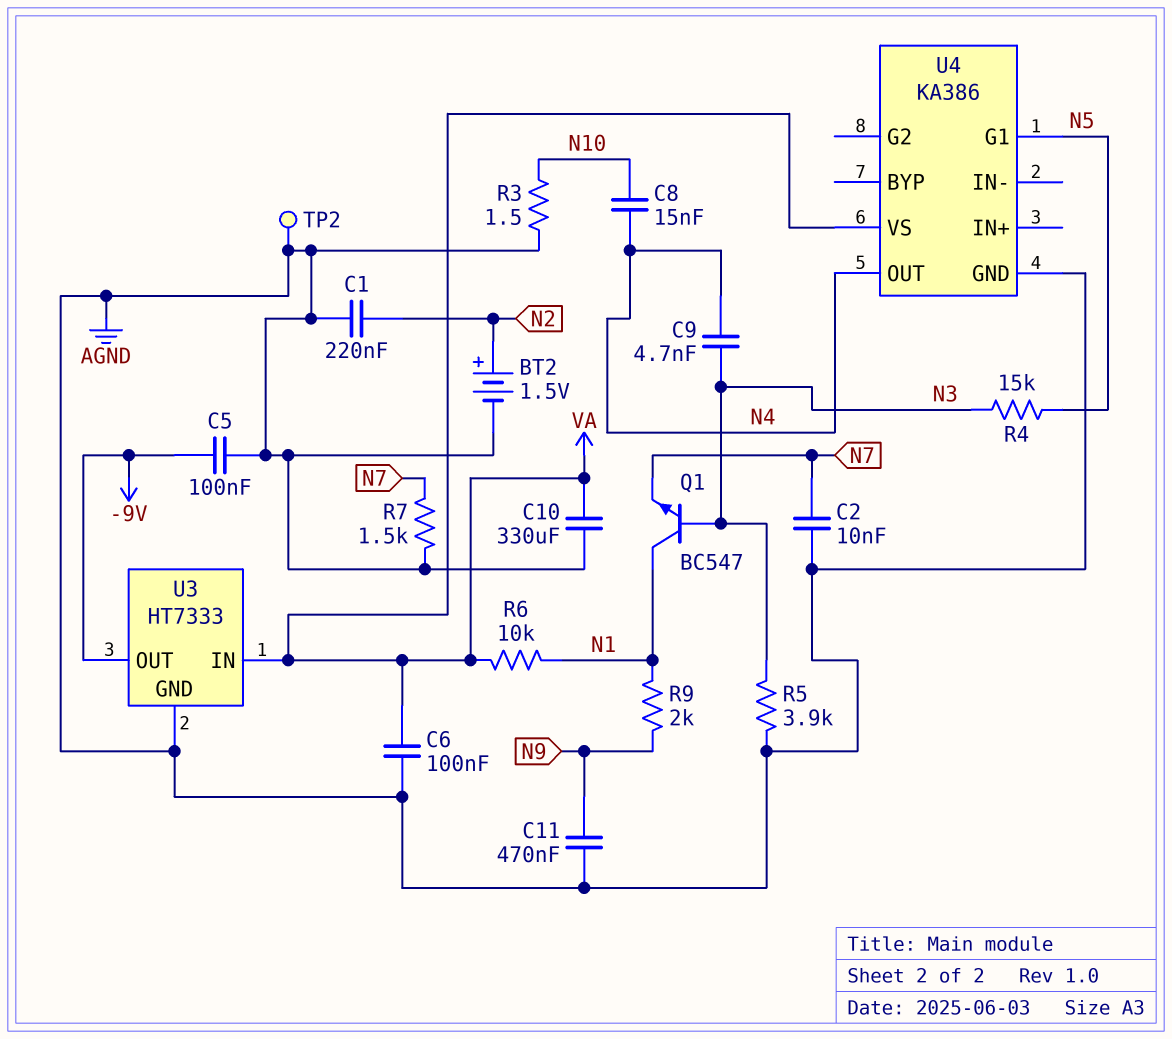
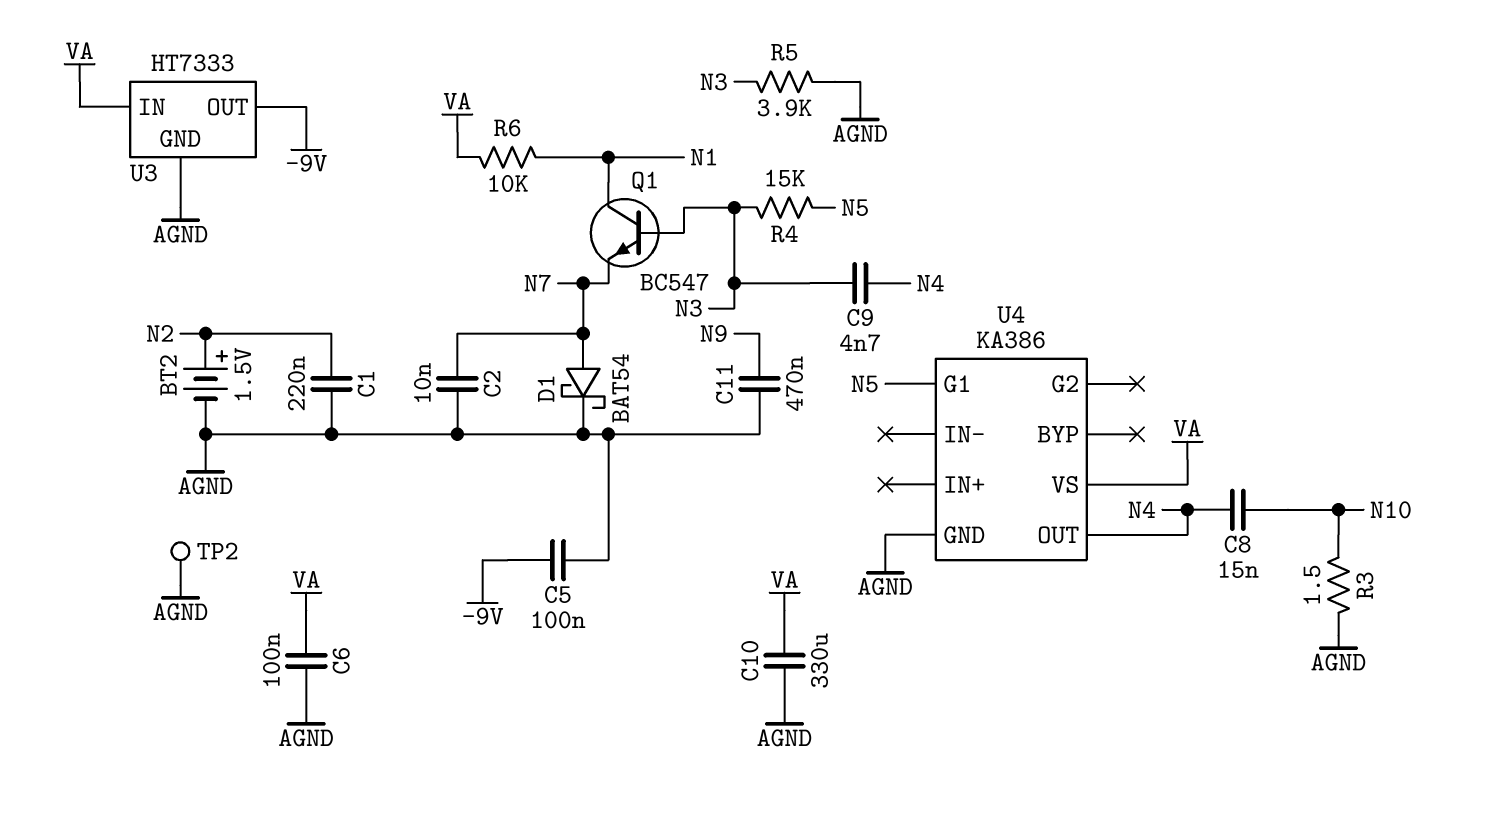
D1: none -> schottky BAT54 (A N7, K AGND)
R7: 1.5k (AGND, N7) -> none
R9: 2k (N1, N9) -> none

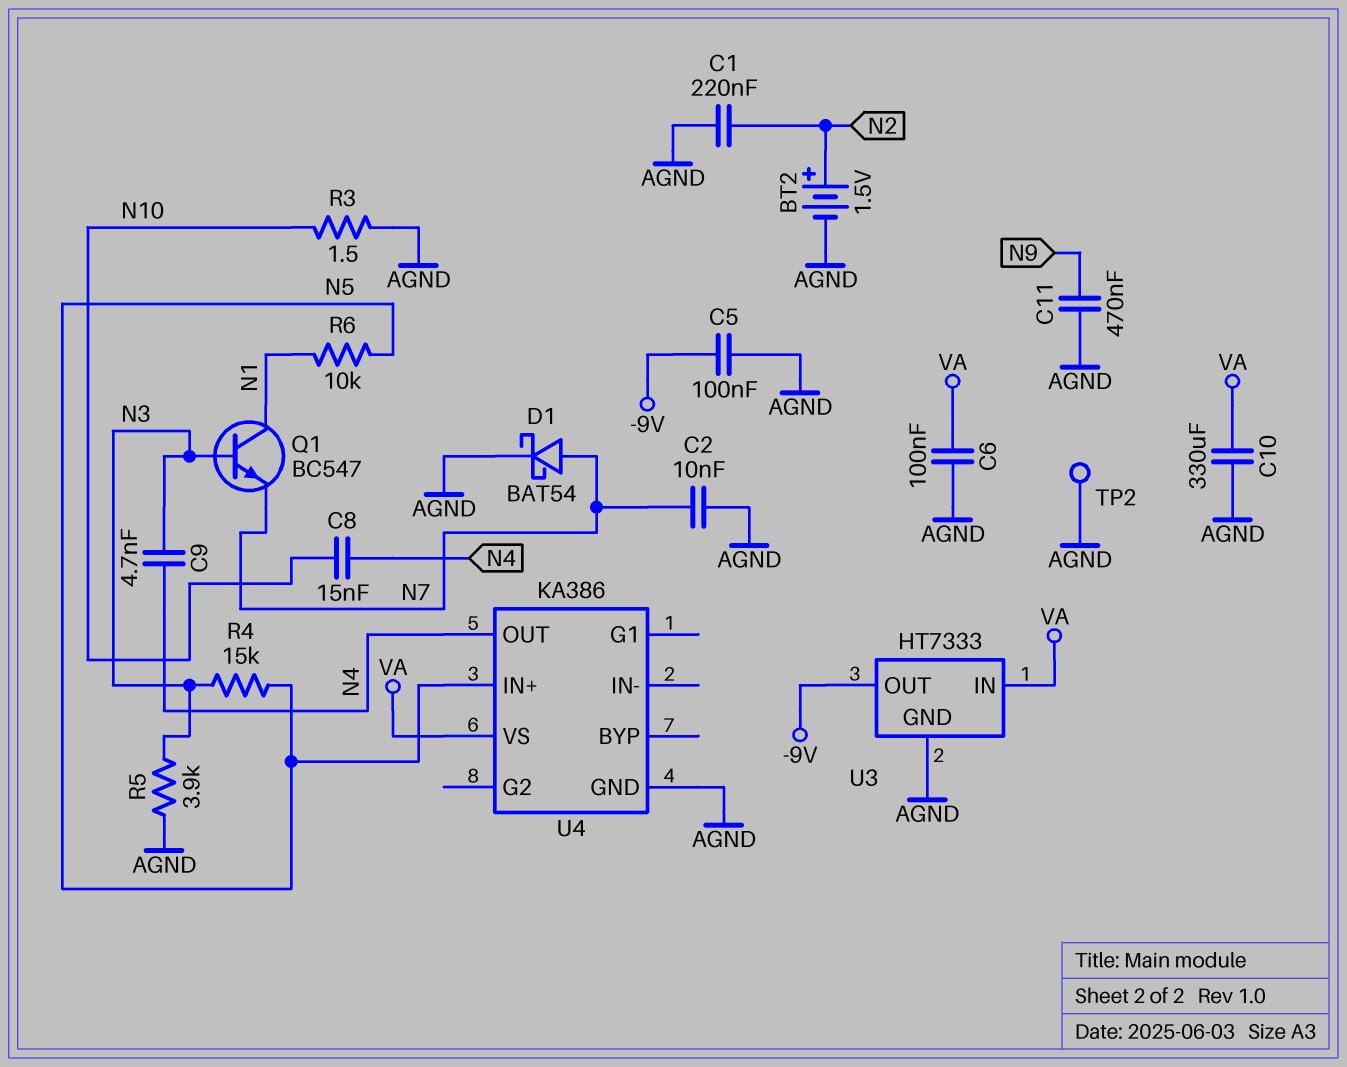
R6: 10k (N1, VA) -> 10k (N1, N5)
U4 pin G1: N5 -> none
U4 pin IN+: none -> N5

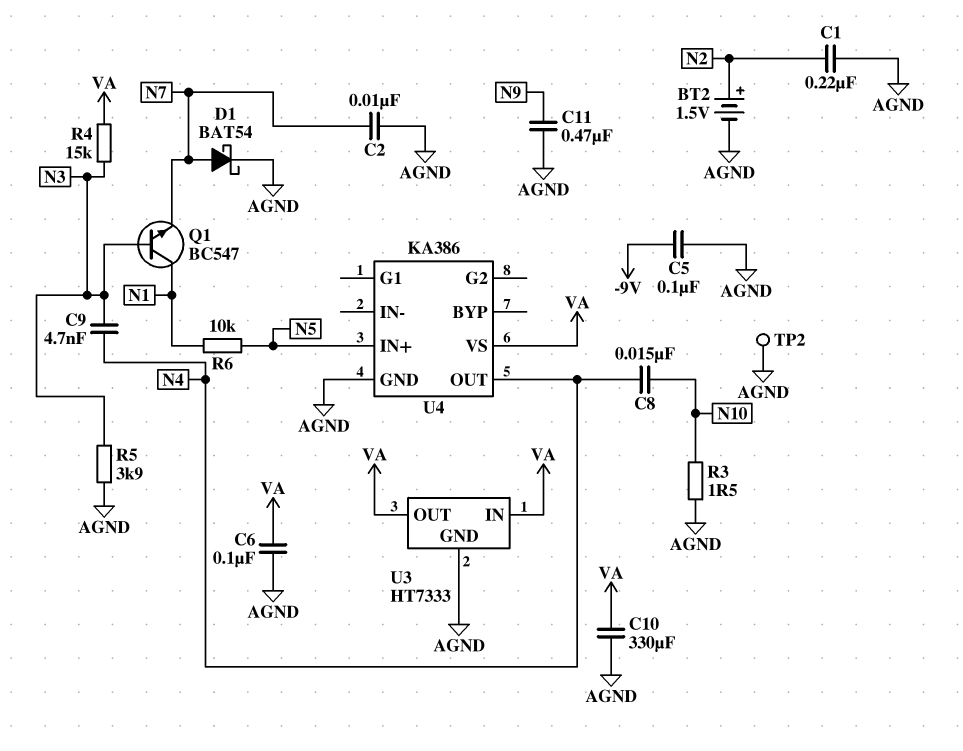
R4: 15k (N3, N5) -> 15k (N3, VA)
U3 pin OUT: -9V -> VA

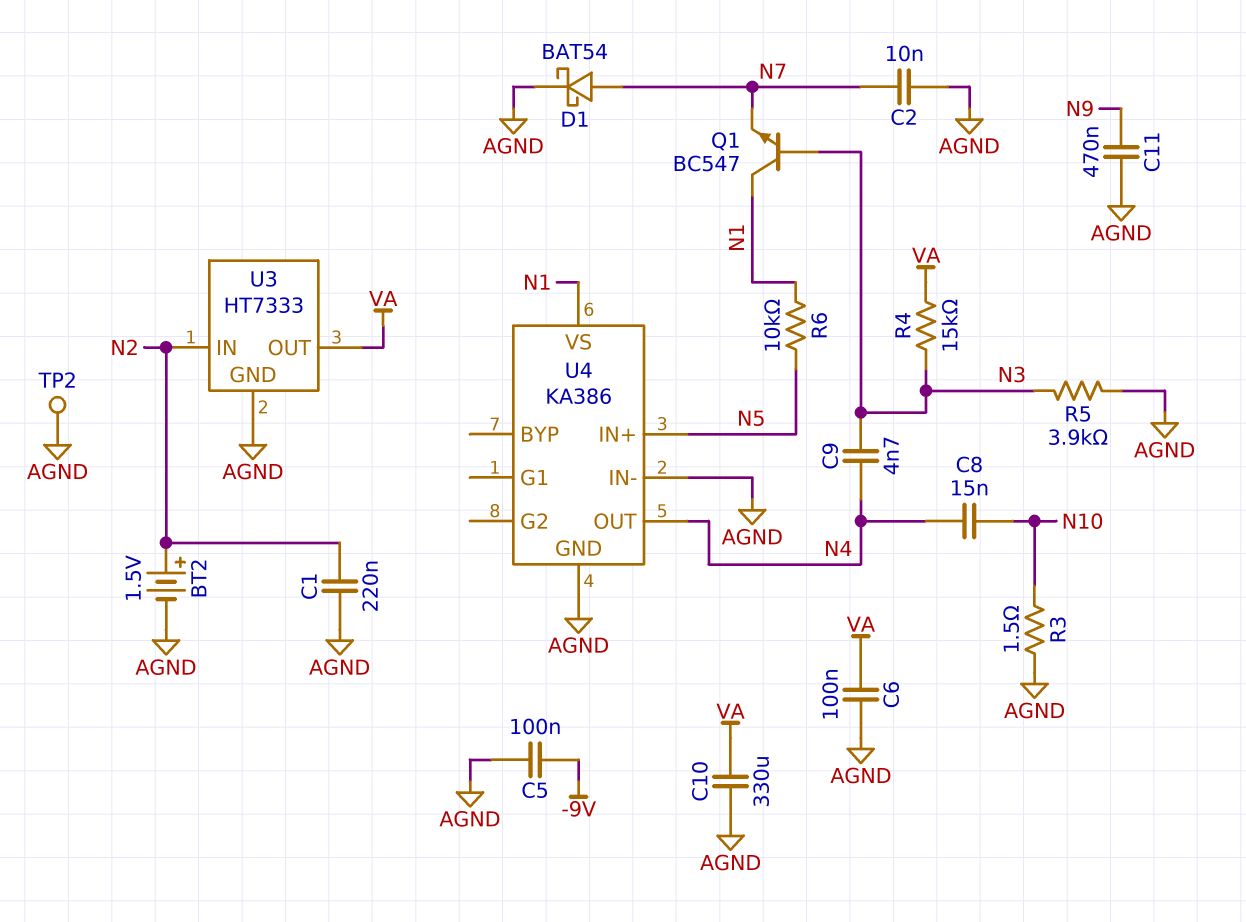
U3 pin IN: VA -> N2
U4 pin IN-: none -> AGND
U4 pin VS: VA -> N1

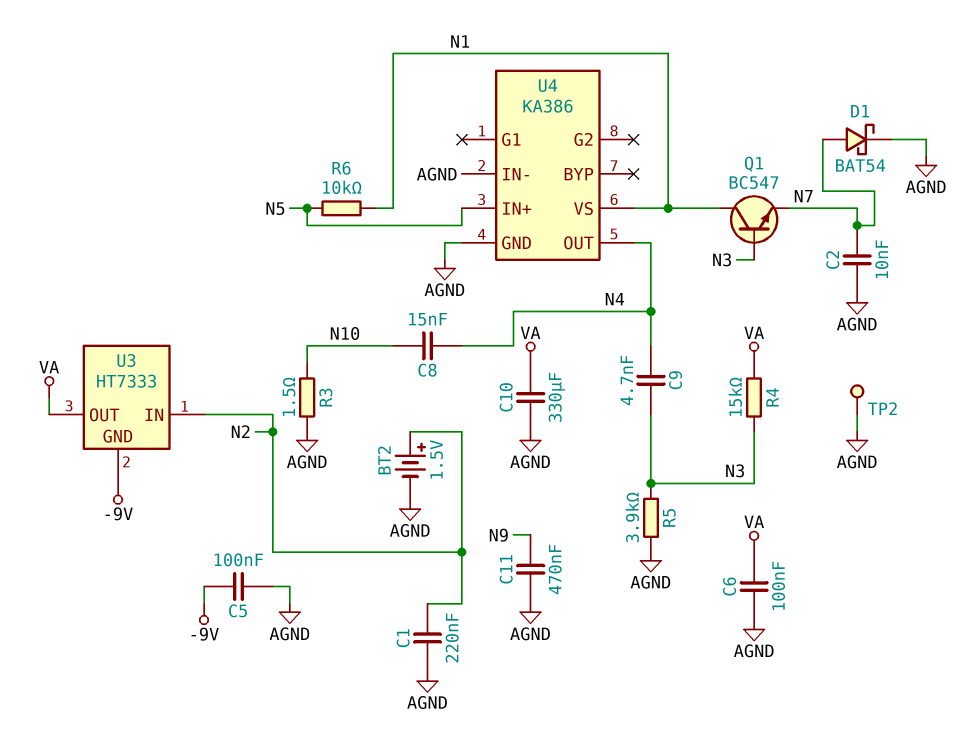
U3 pin GND: AGND -> -9V

